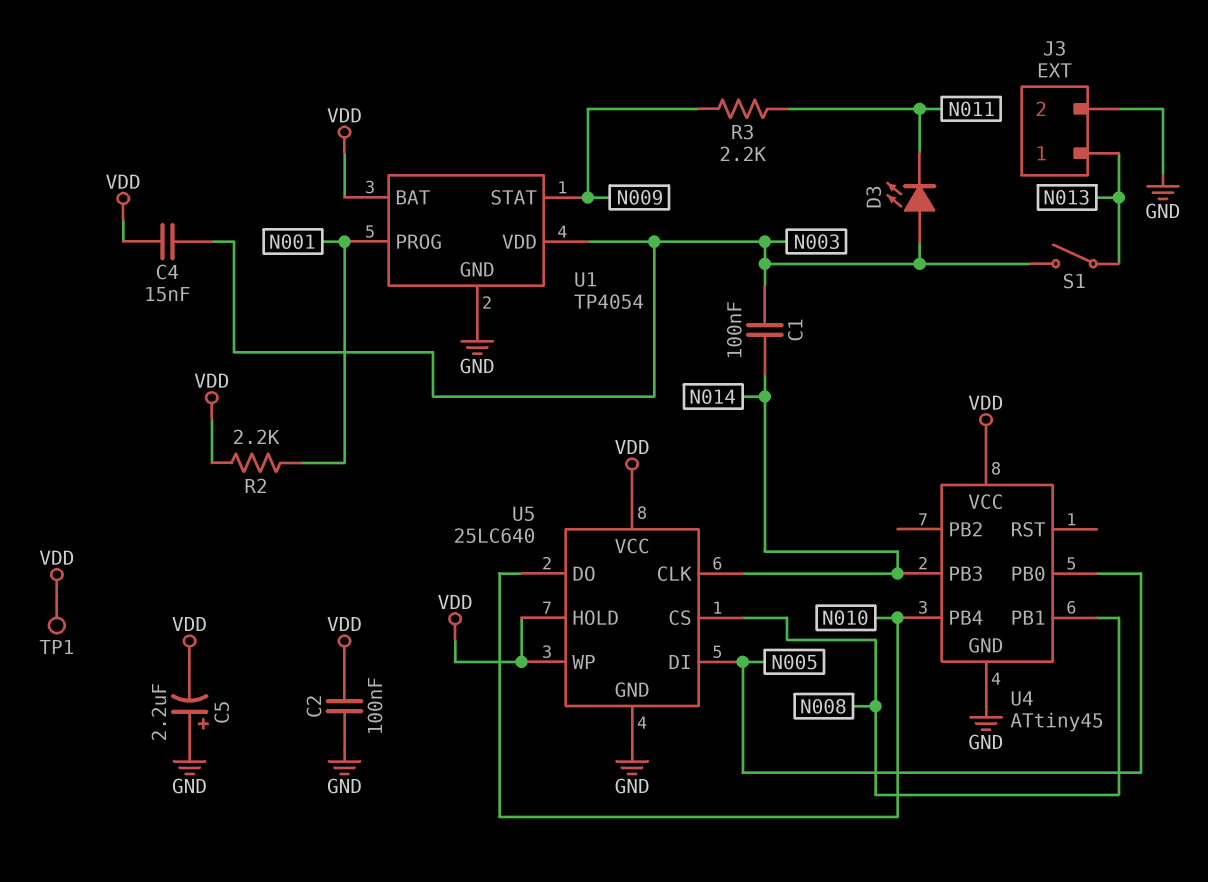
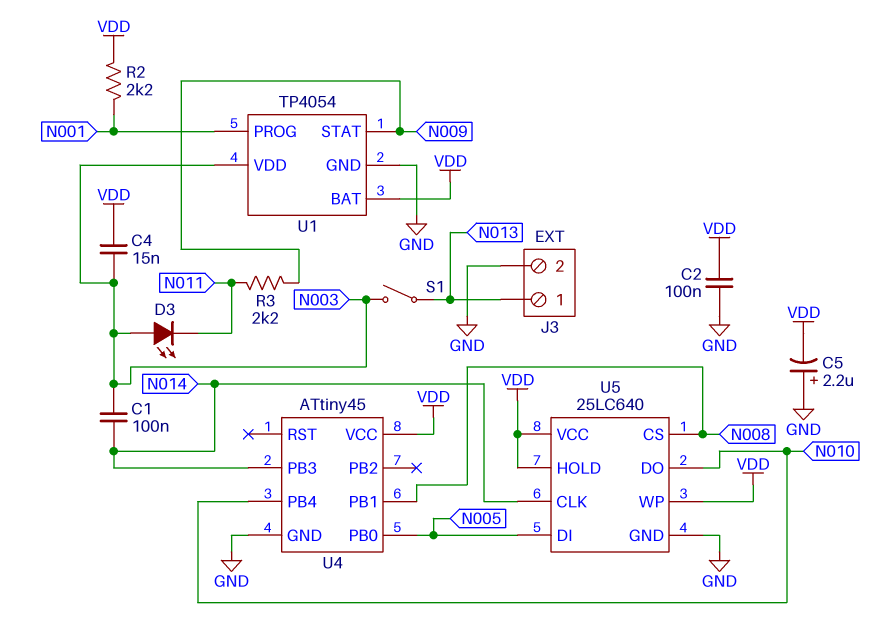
TP1: test point (VDD) -> none

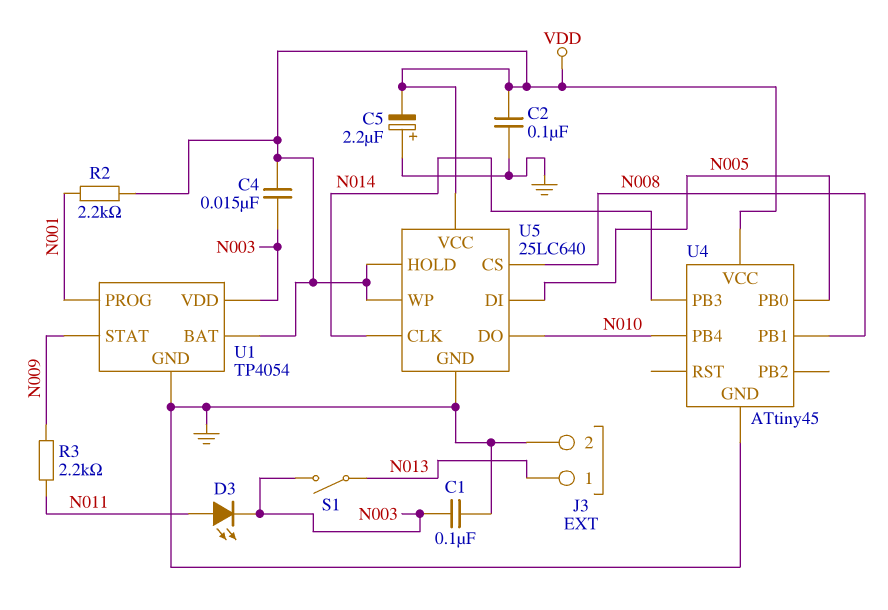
C1: 100nF (N003, N014) -> 100nF (GND, N003)
D3: LED (A N003, K N011) -> LED (A N011, K N003)

